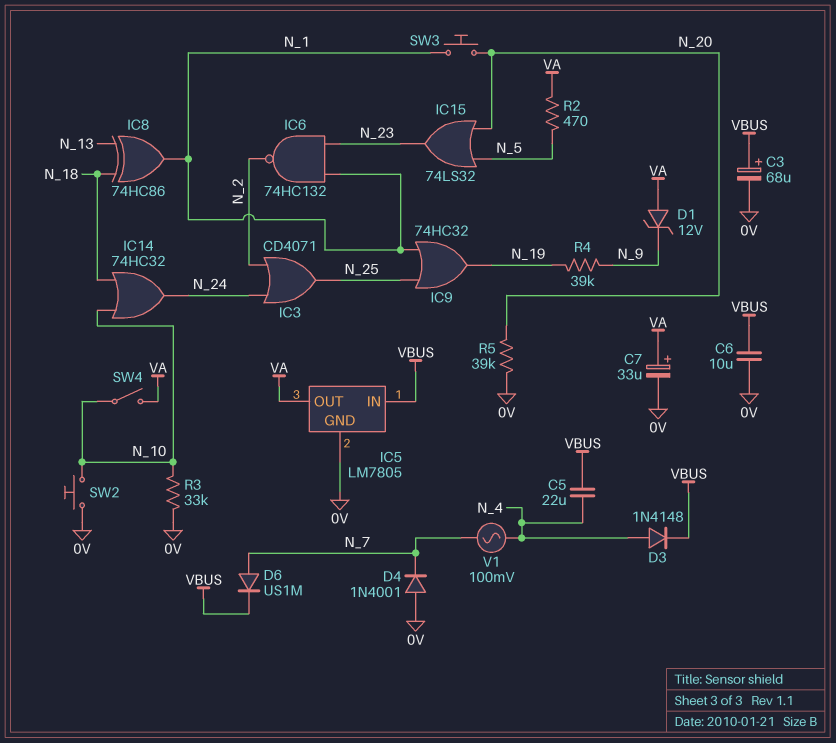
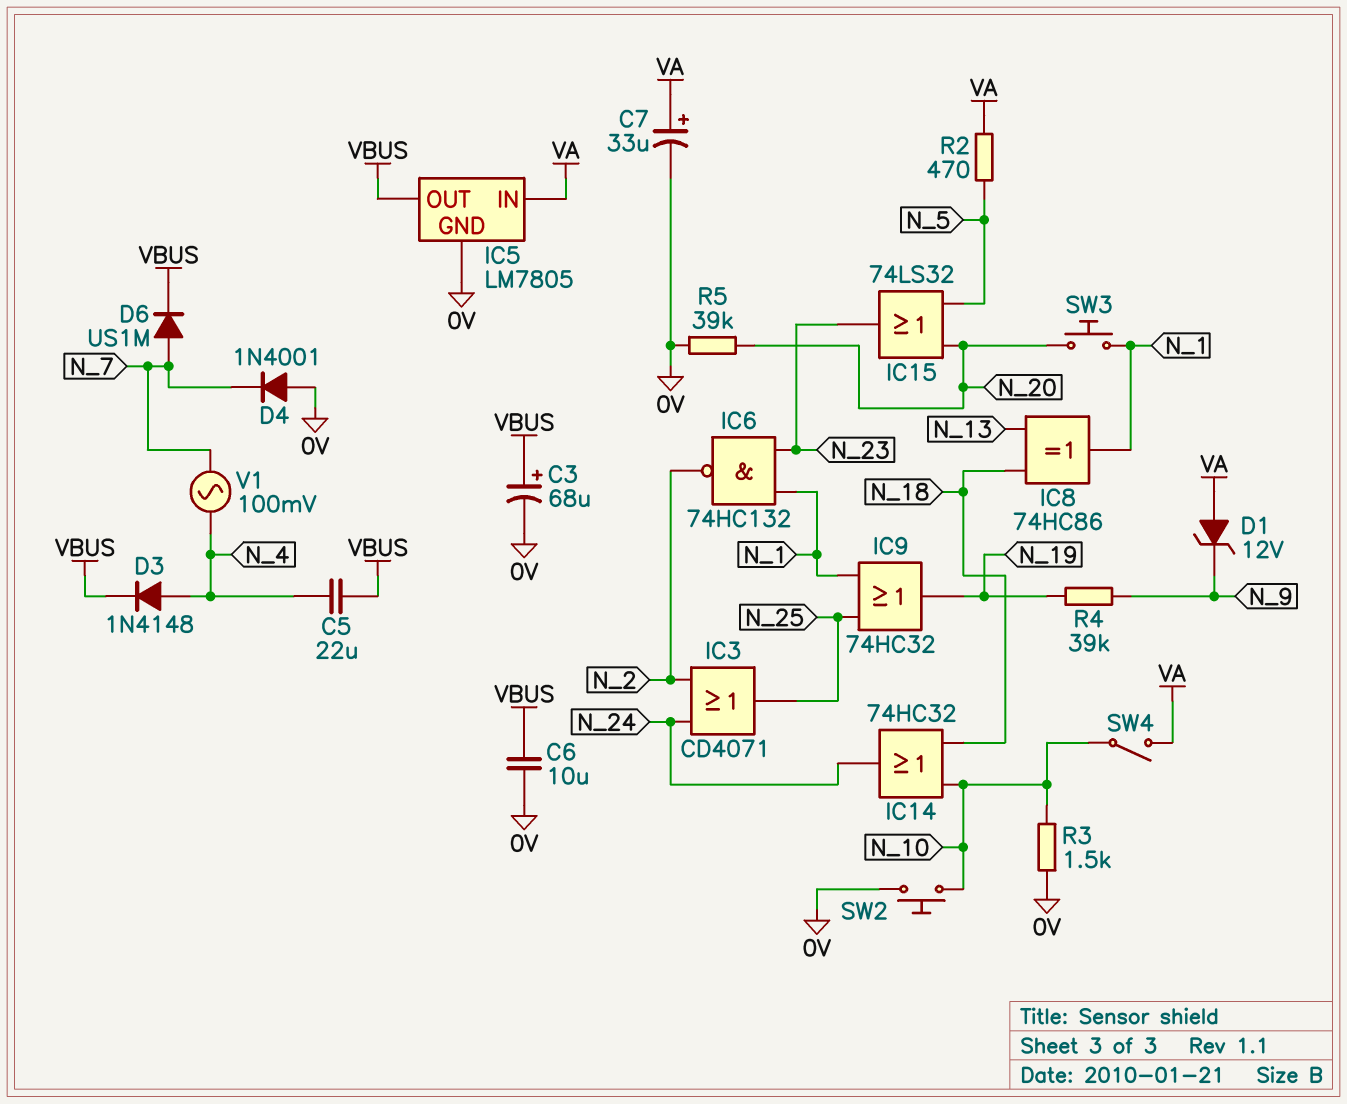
IC5 pin IN: VBUS -> VA
IC5 pin OUT: VA -> VBUS
R3: 33k (0V, N_10) -> 1.5k (0V, N_10)

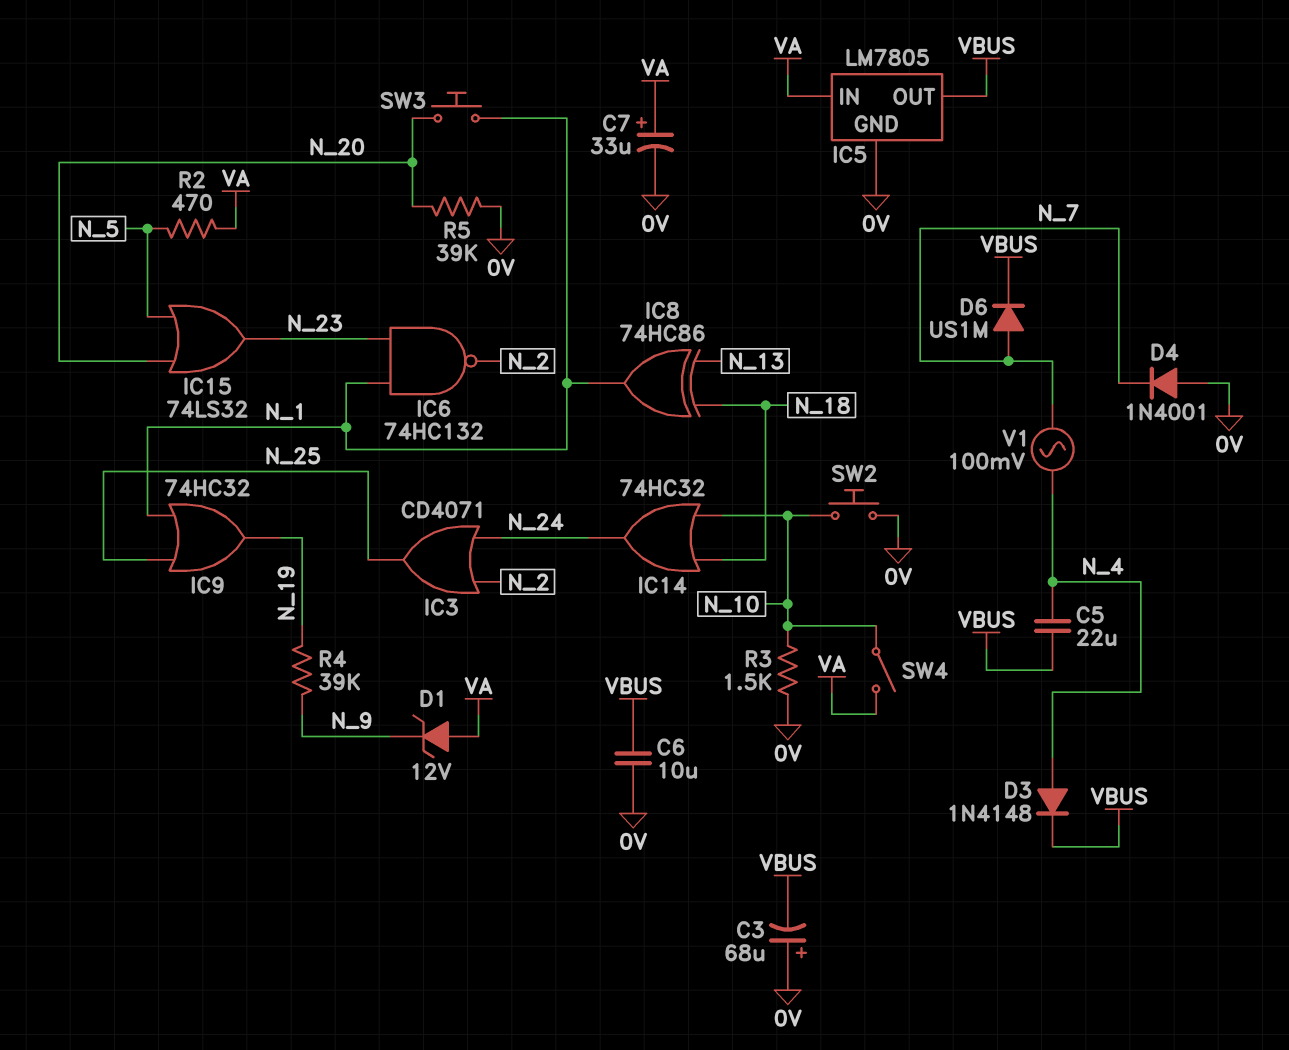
C3: 68uF (plus VBUS, minus 0V) -> 68uF (plus 0V, minus VBUS)

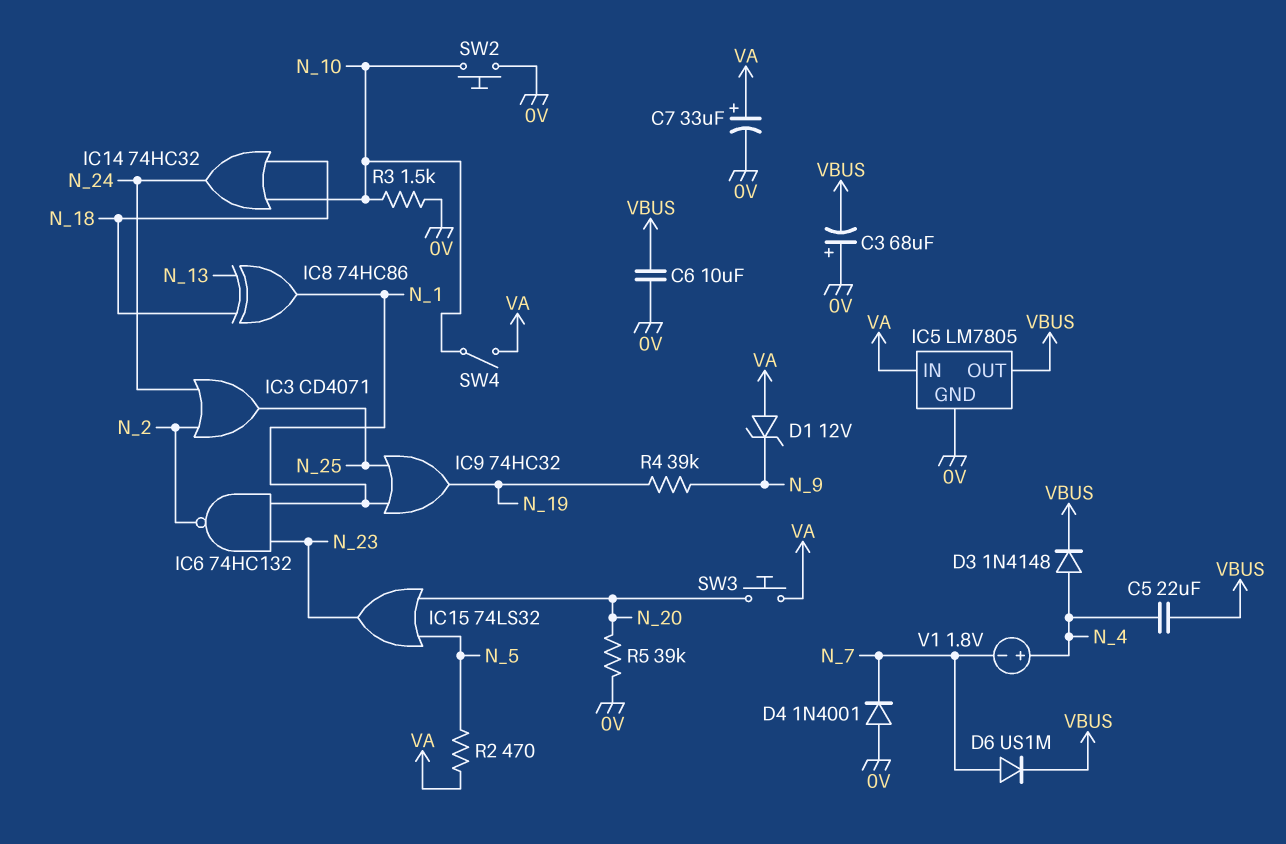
SW3: button (N_1, N_20) -> button (N_20, VA)
V1: AC 100mV (N_4, N_7) -> 1.8V (plus N_4, minus N_7)

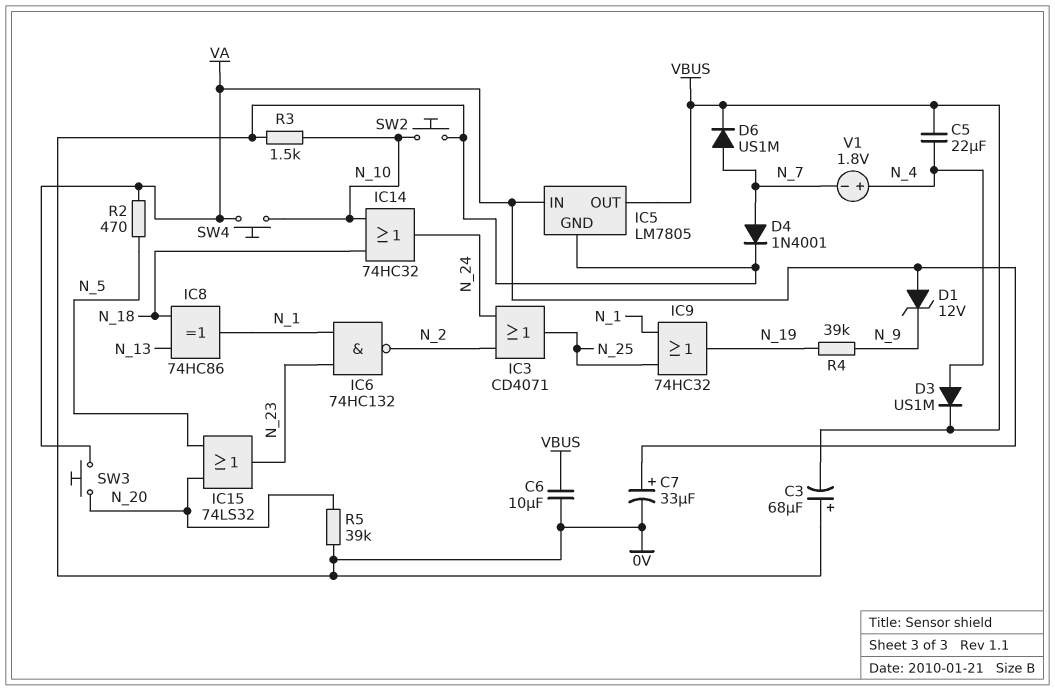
D3: diode 1N4148 (A N_4, K VBUS) -> diode US1M (A N_4, K VBUS)
D4: diode 1N4001 (A 0V, K N_7) -> diode 1N4001 (A N_7, K 0V)
SW4: switch (N_10, VA) -> button (N_10, VA)

